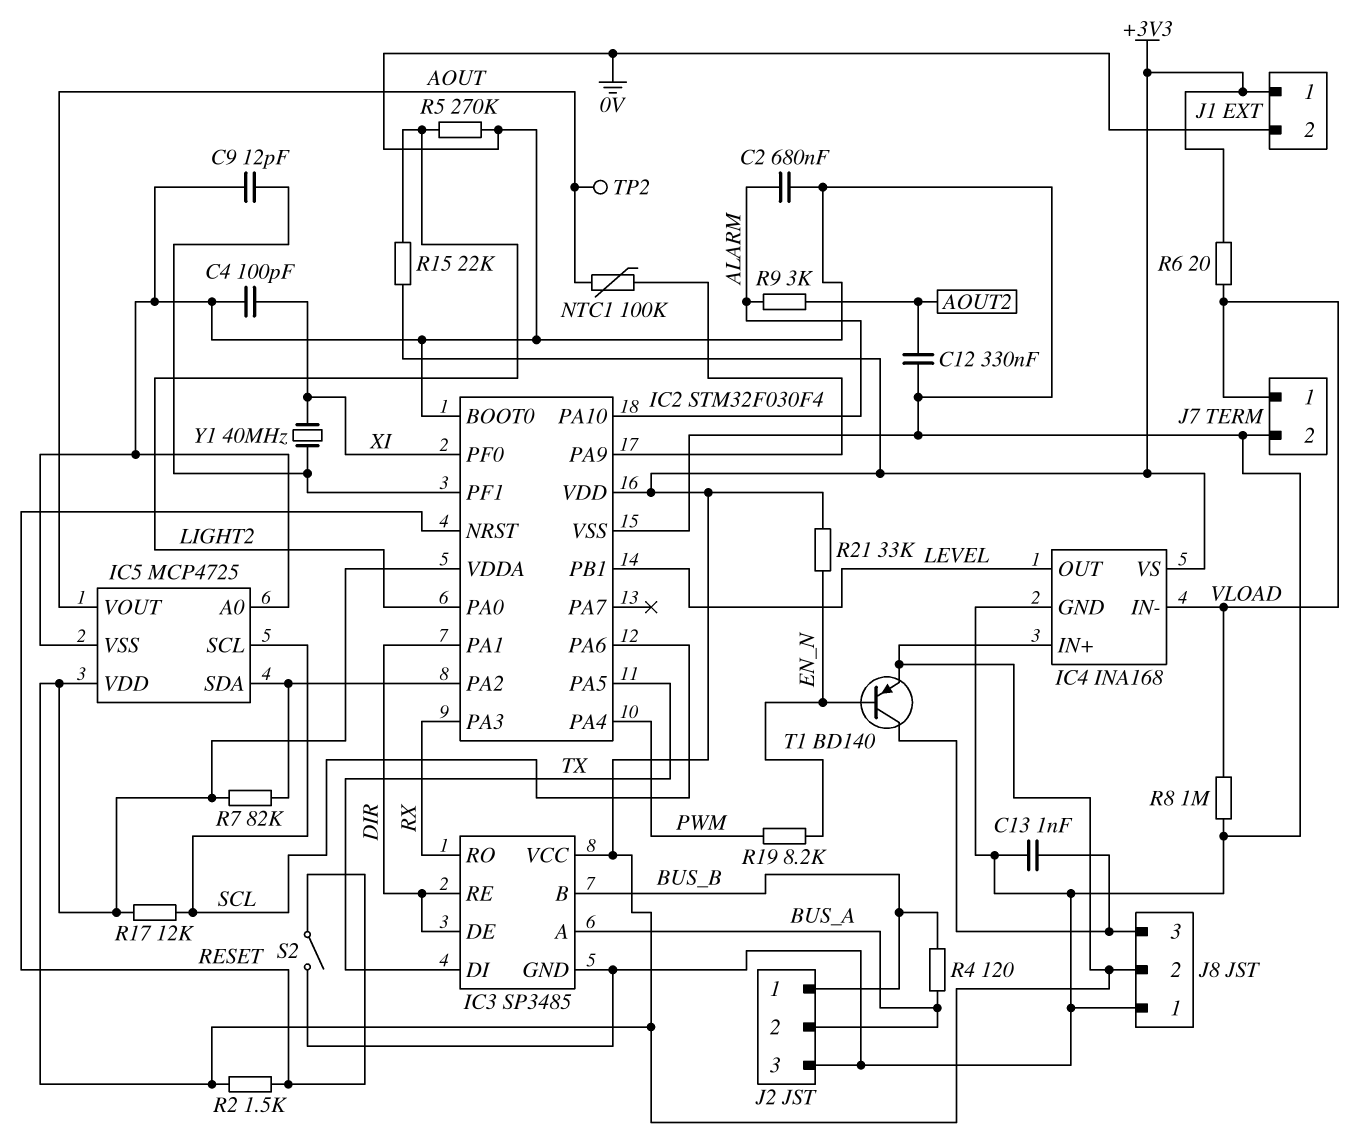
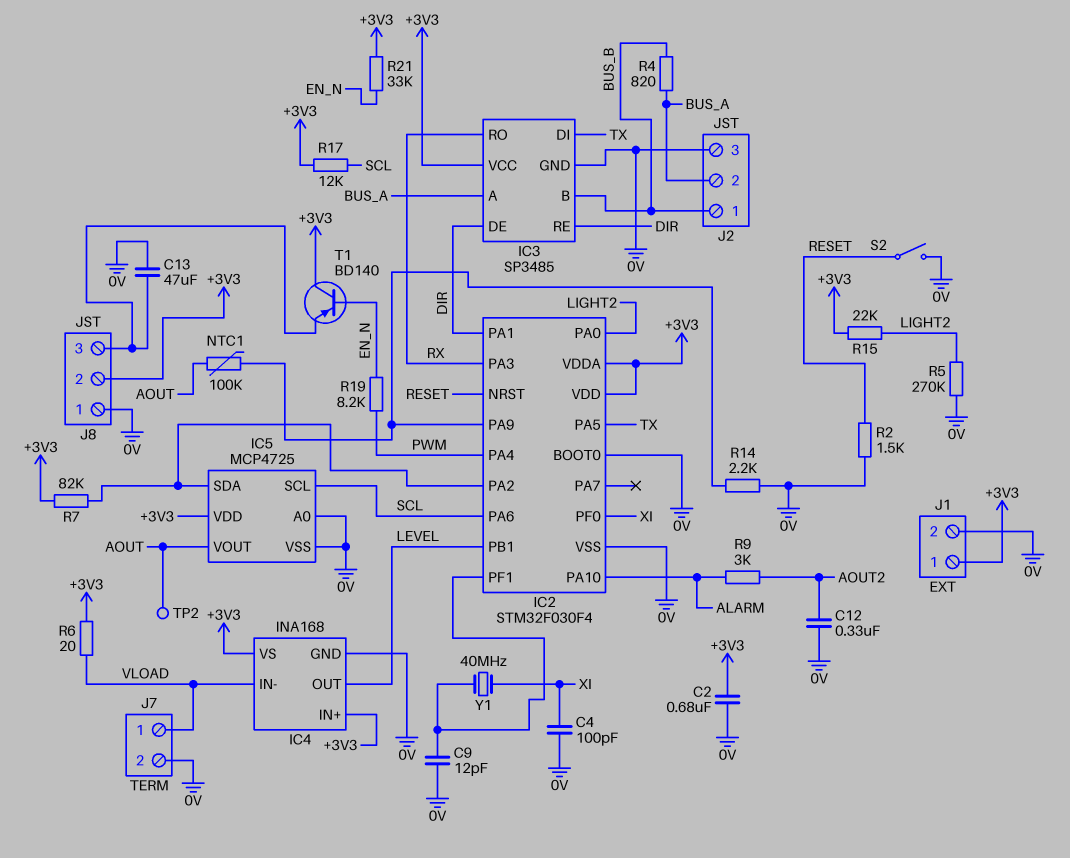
C2: 680nF (0V, ALARM) -> 680nF (+3V3, 0V)
C13: 1nF (0V, J8/3) -> 47uF (0V, J8/3)
R2: 1.5k (+3V3, RESET) -> 1.5k (0V, RESET)
R4: 120 (BUS_A, BUS_B) -> 820 (BUS_A, BUS_B)
R8: 1M (0V, VLOAD) -> none
R14: none -> 2.2k (0V, IC2/PA9)
T1: PNP BD140 (B EN_N, C J8/3, E +3V3) -> PNP BD140 (B EN_N, C +3V3, E J8/3)

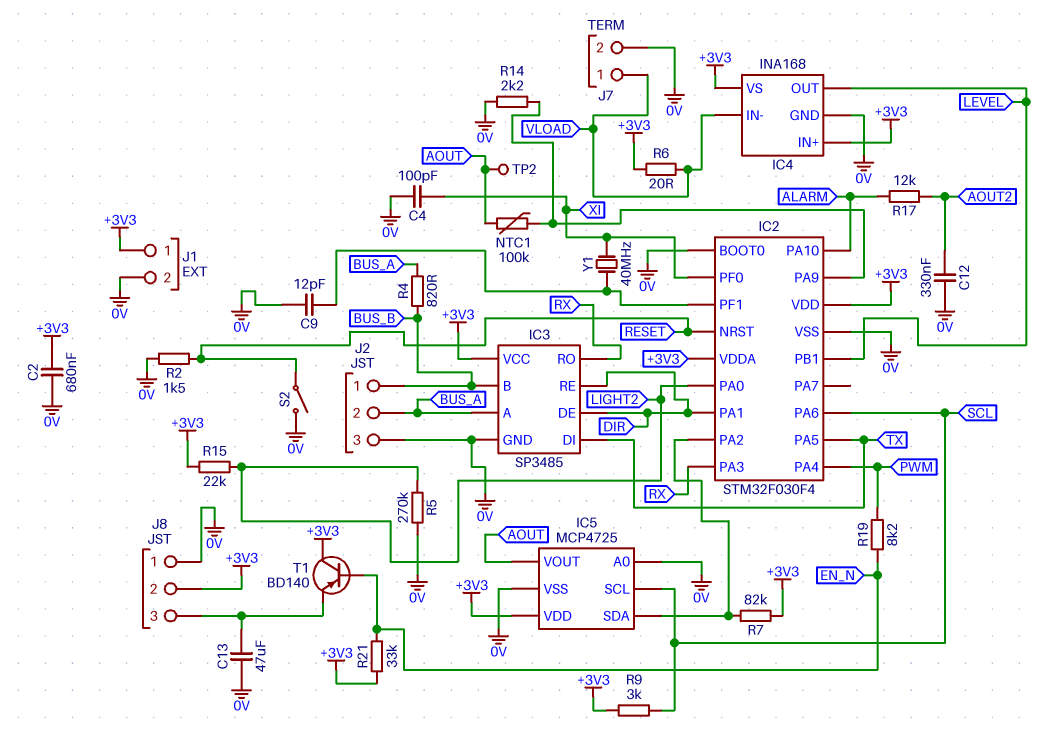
R9: 3k (ALARM, AOUT2) -> 3k (+3V3, SCL)
R17: 12k (+3V3, SCL) -> 12k (ALARM, AOUT2)

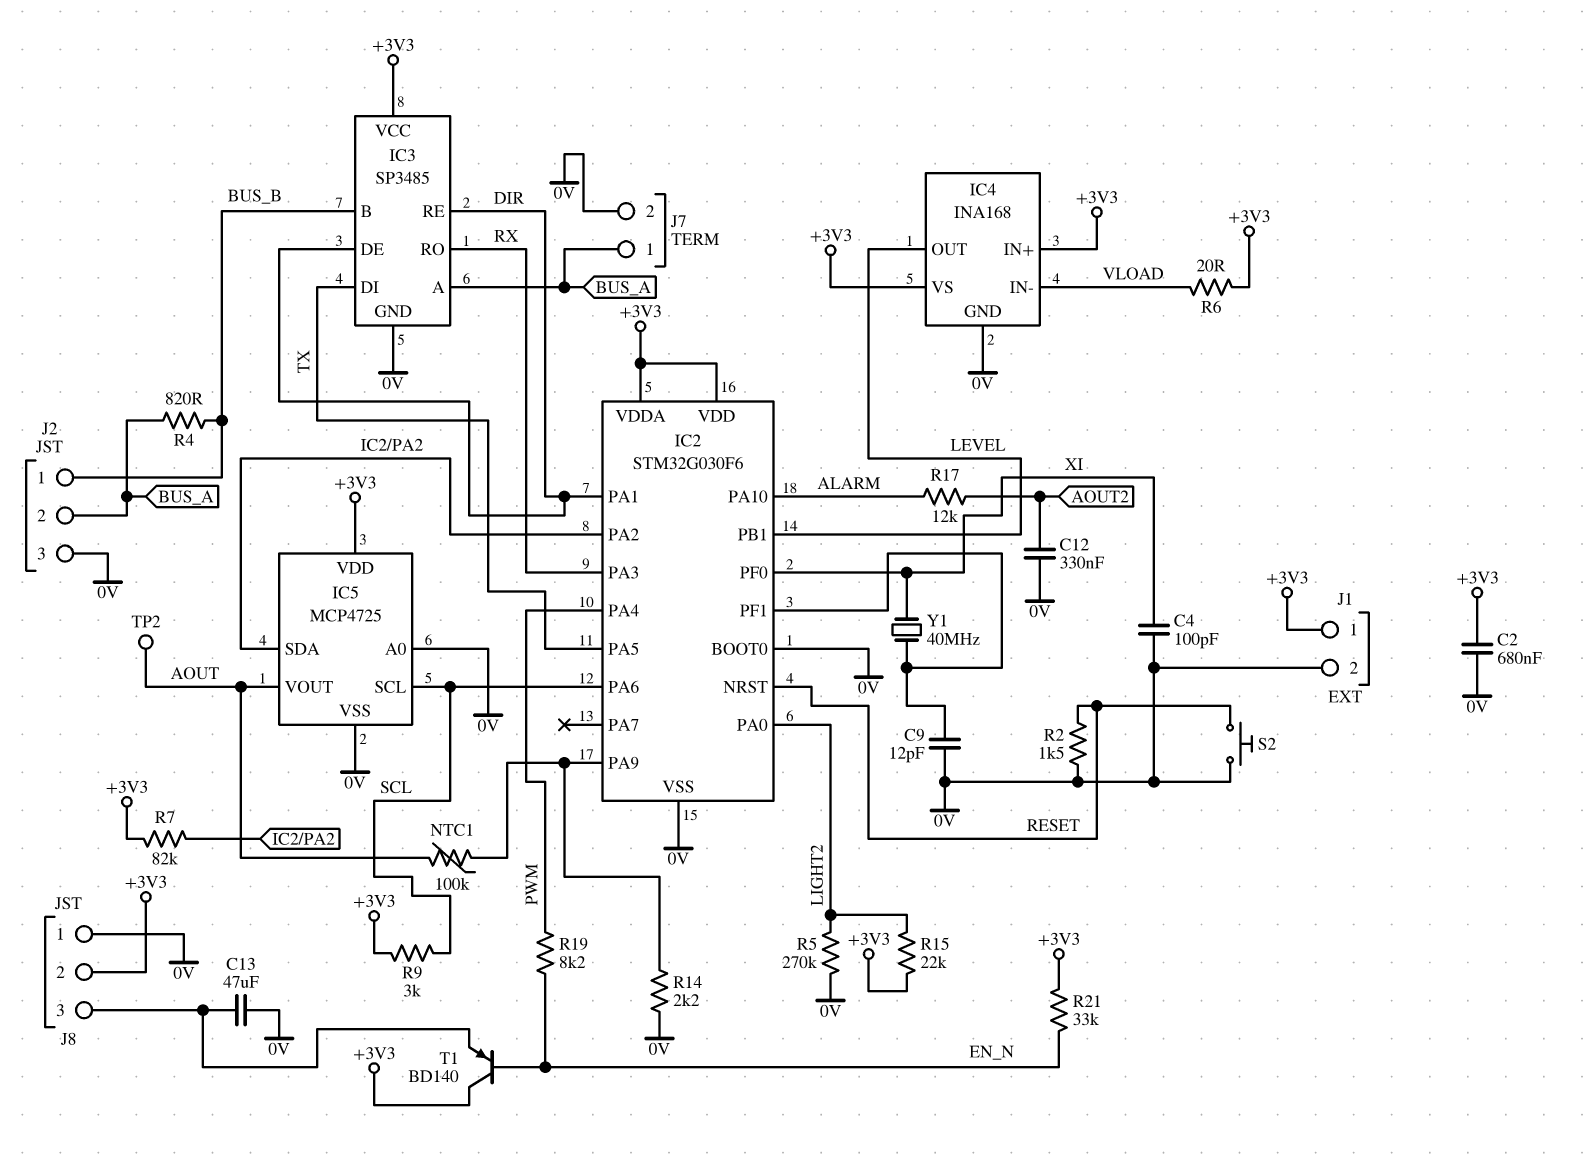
IC2: STM32F030F4 -> STM32G030F6
J7 pin 1: VLOAD -> BUS_A
S2: switch (0V, RESET) -> button (0V, RESET)

